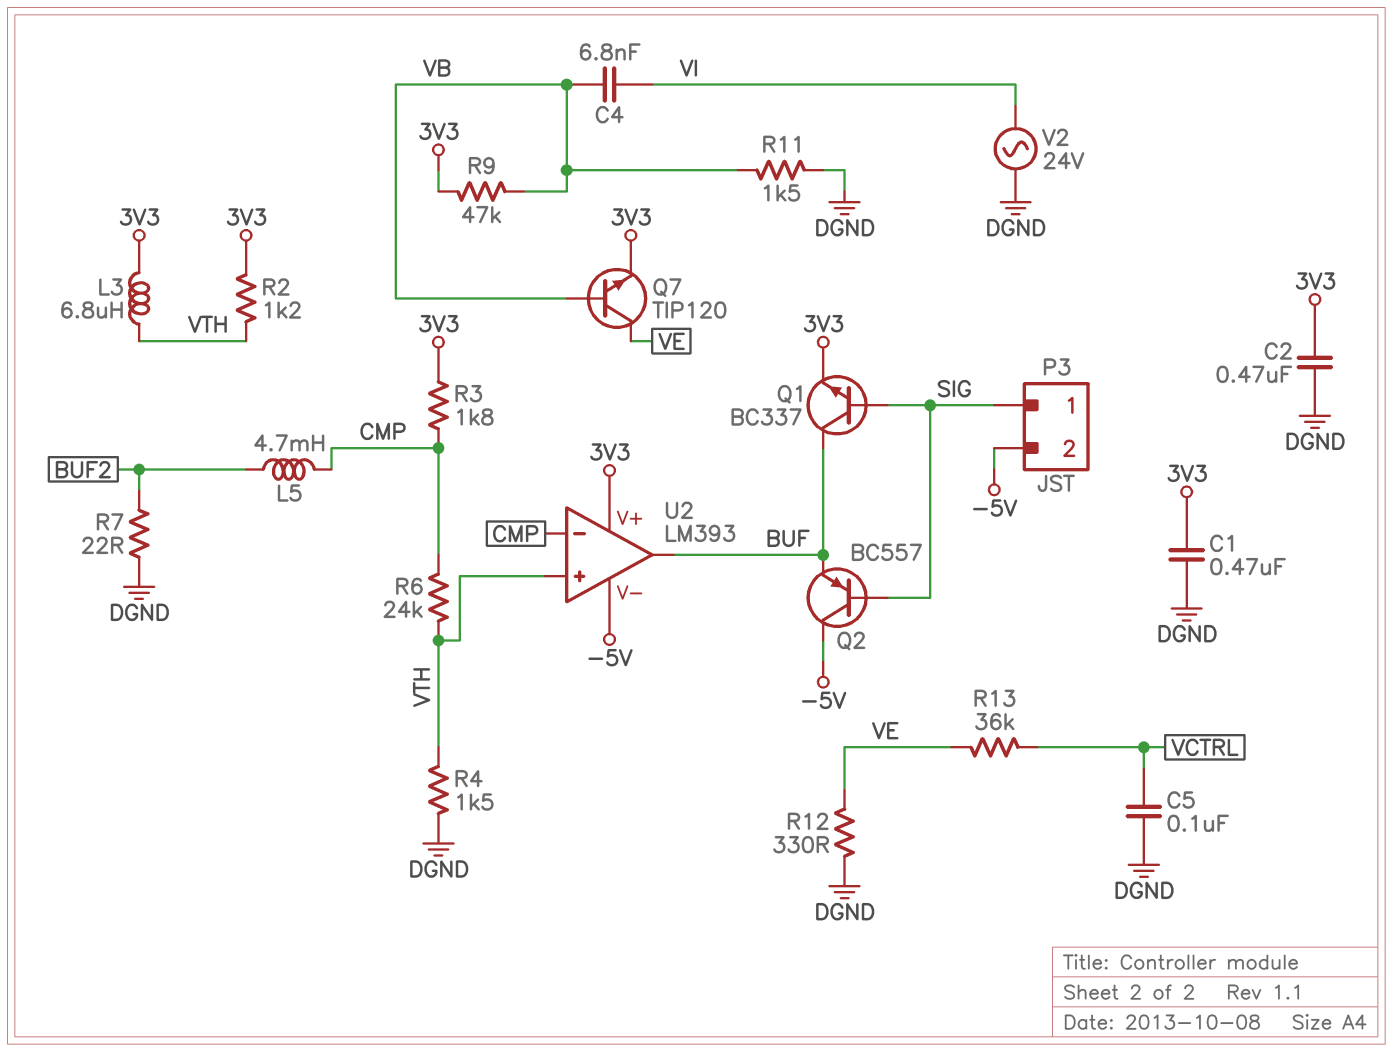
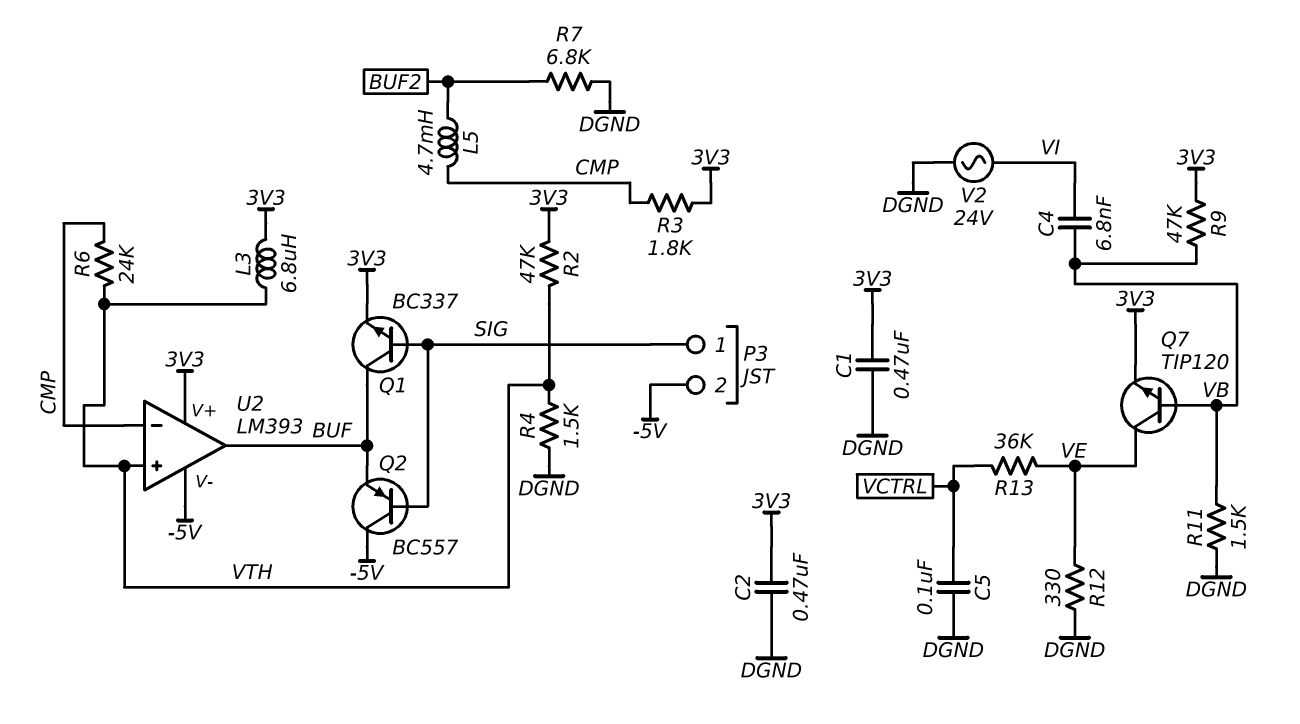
R2: 1.2k (3V3, VTH) -> 47k (3V3, VTH)
R7: 22 (BUF2, DGND) -> 6.8k (BUF2, DGND)

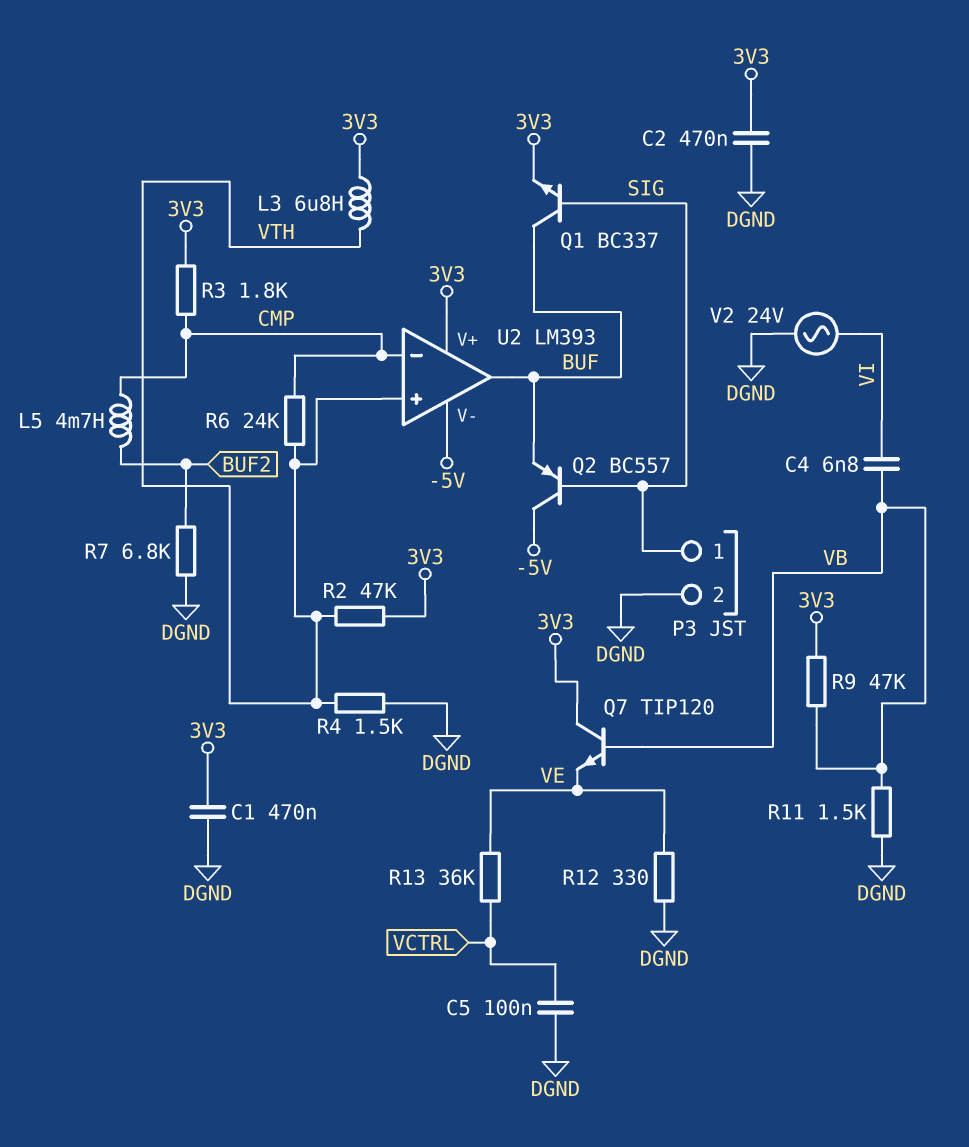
P3 pin 2: -5V -> DGND
Q7: NPN TIP120 (B VB, C VE, E 3V3) -> NPN TIP120 (B VB, C 3V3, E VE)

